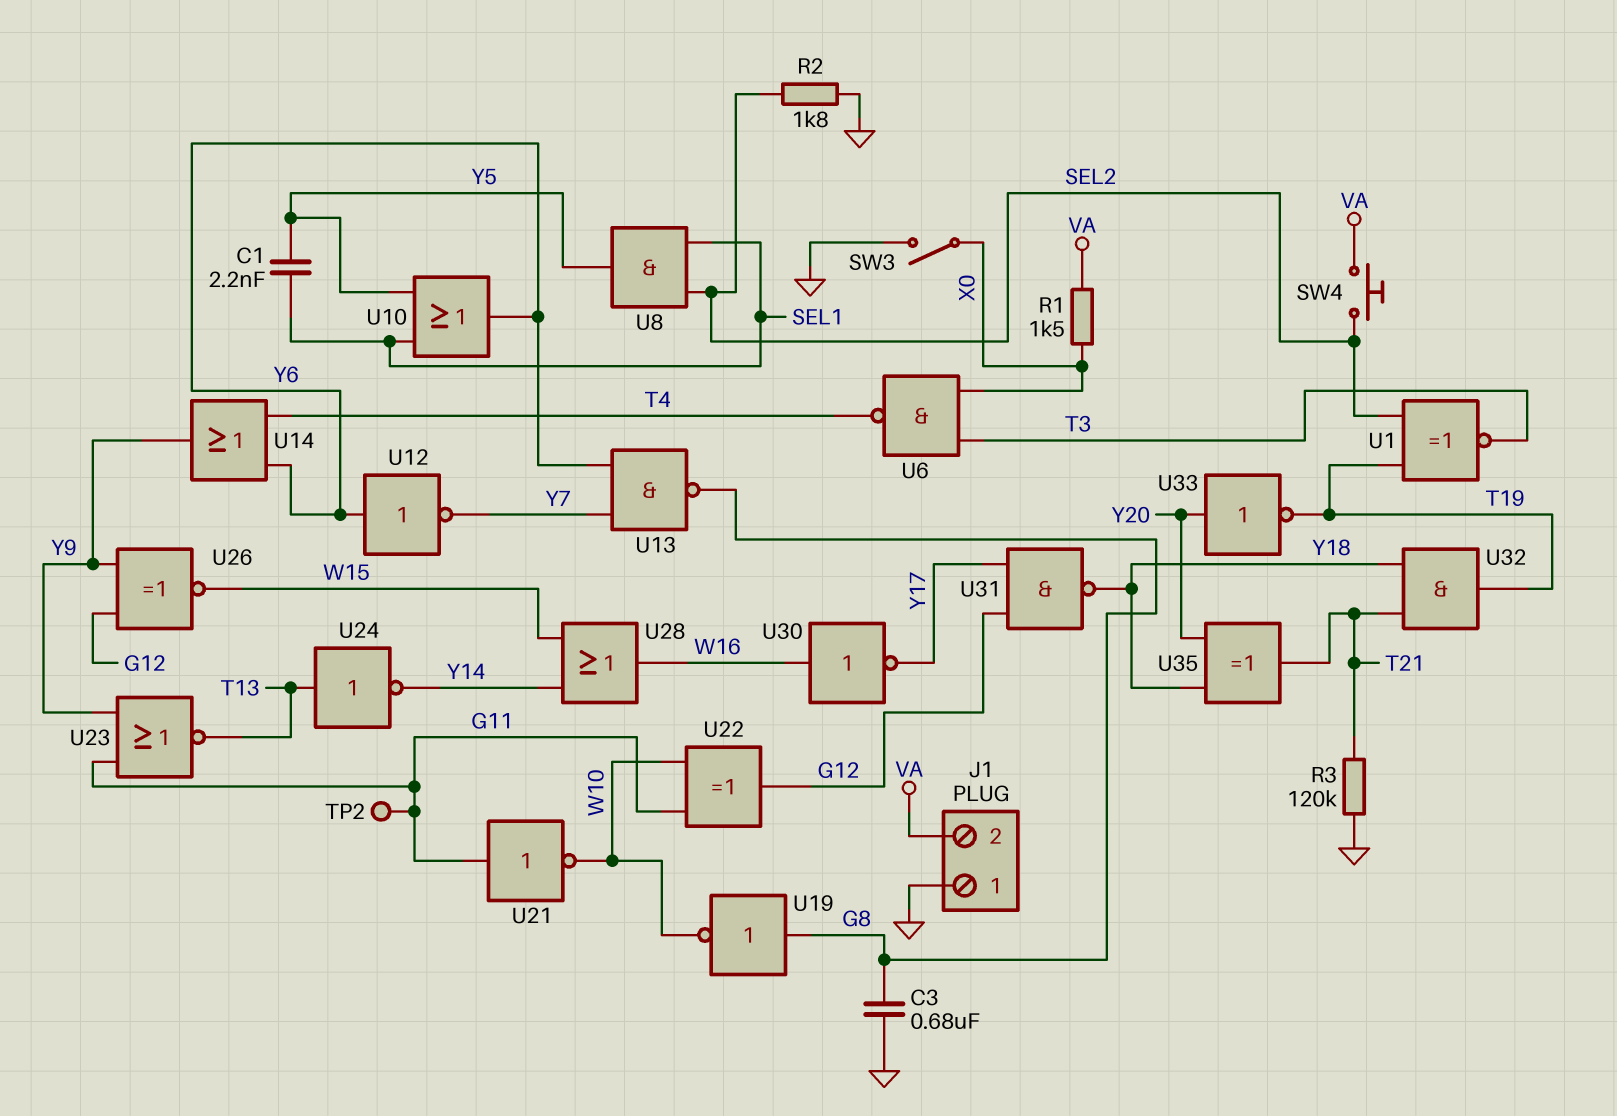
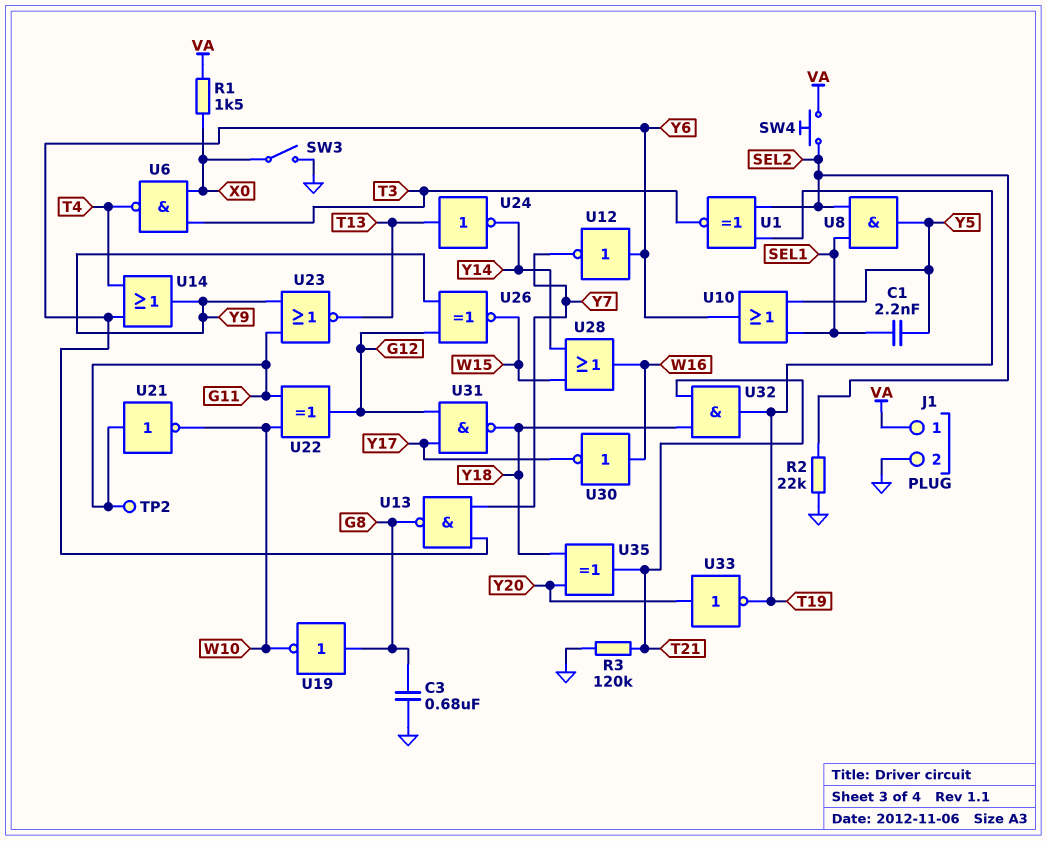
J1 pin 1: GND -> VA
J1 pin 2: VA -> GND
R2: 1.8k (GND, SEL2) -> 22k (GND, SEL2)

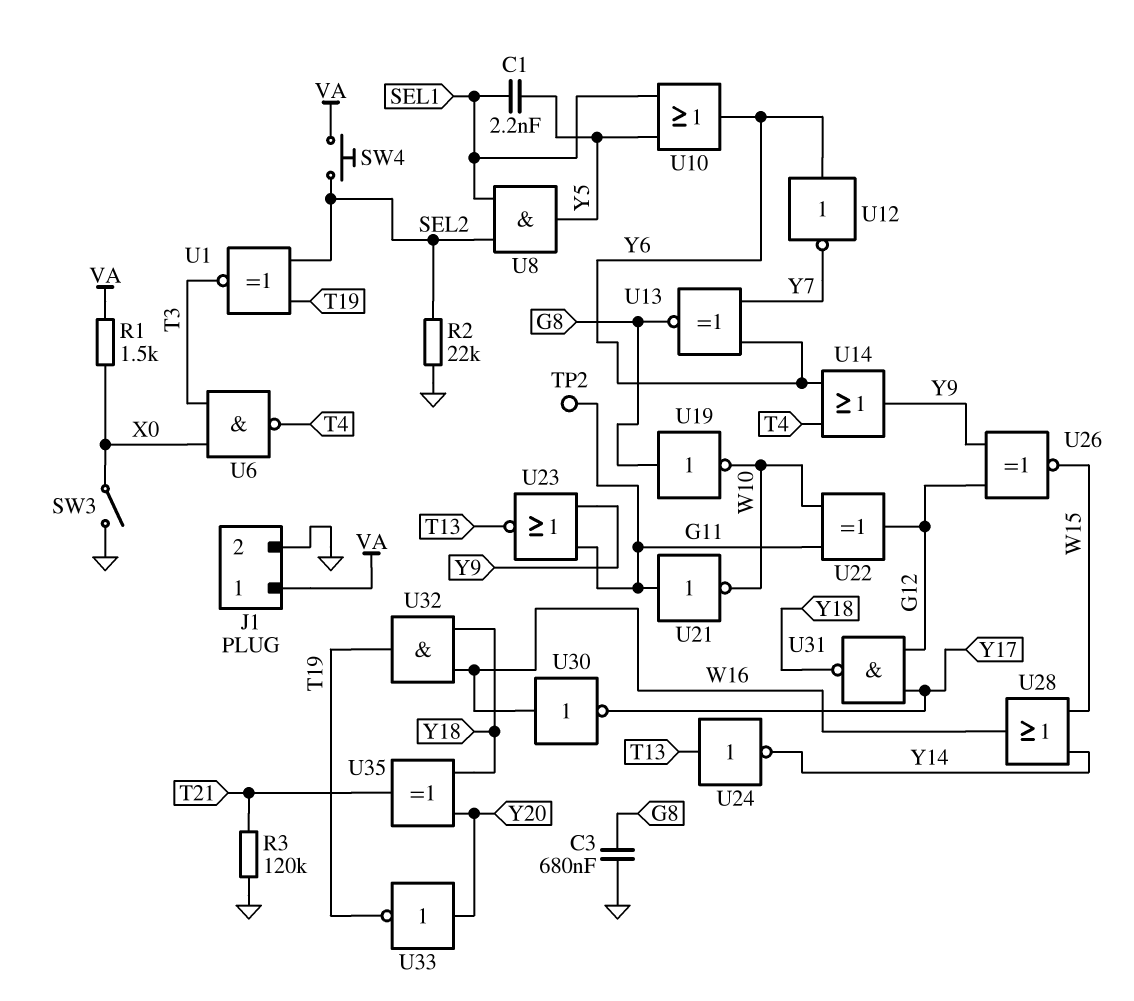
U13: NAND (in Y6, in Y7, out G8) -> XNOR (in Y6, in Y7, out G8)
U32: AND (in T21, in Y18, out T19) -> AND (in W16, in Y18, out T19)

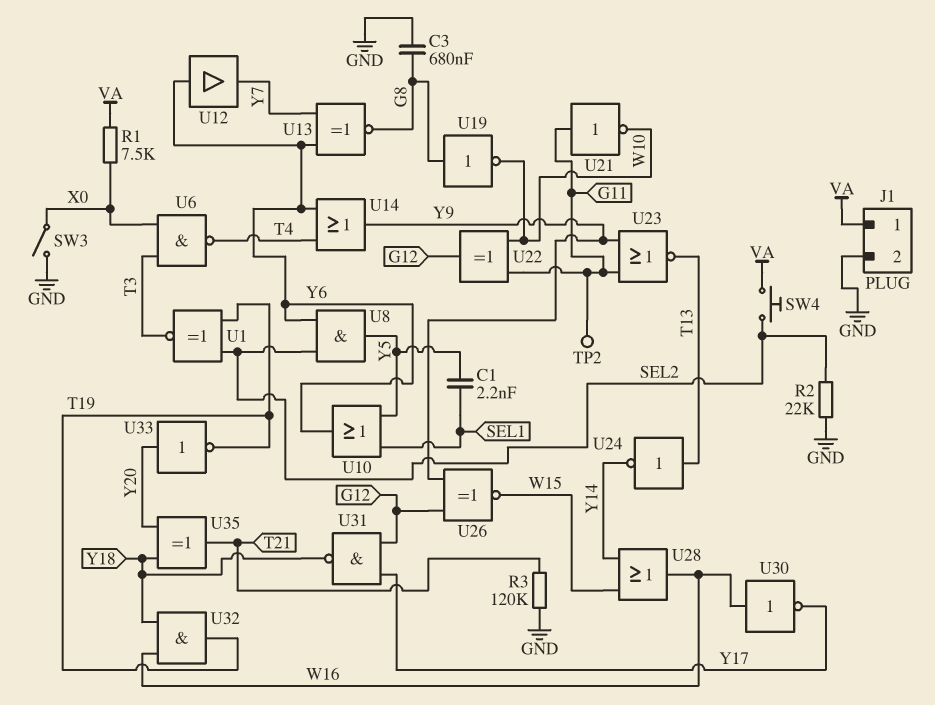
R1: 1.5k (VA, X0) -> 7.5k (VA, X0)
U8: AND (in SEL1, in SEL2, out Y5) -> AND (in SEL2, in Y6, out Y5)
U12: NOT (in Y6, out Y7) -> buffer (in Y6, out Y7)

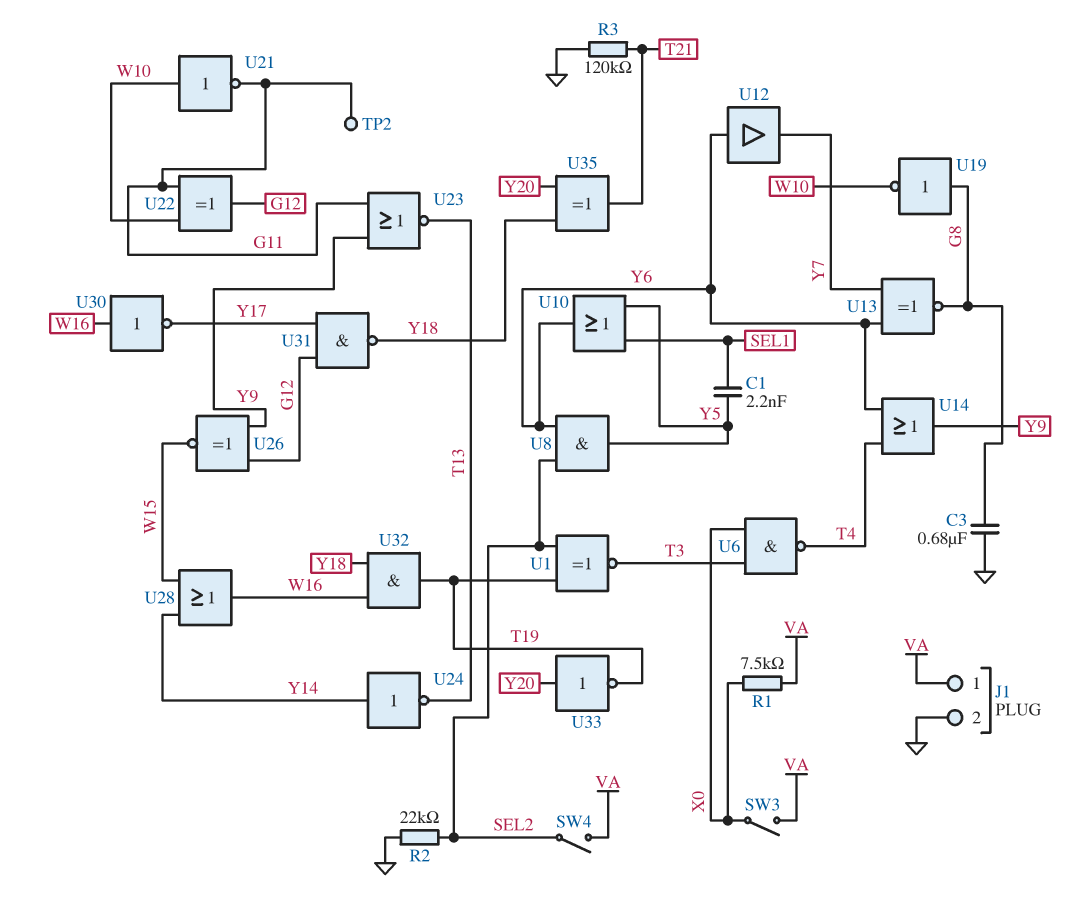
SW3: switch (GND, X0) -> switch (VA, X0)
SW4: button (SEL2, VA) -> switch (SEL2, VA)
U21: NOT (in G11, out W10) -> NOT (in W10, out G11)
U24: NOT (in T13, out Y14) -> NOT (in Y14, out T13)

